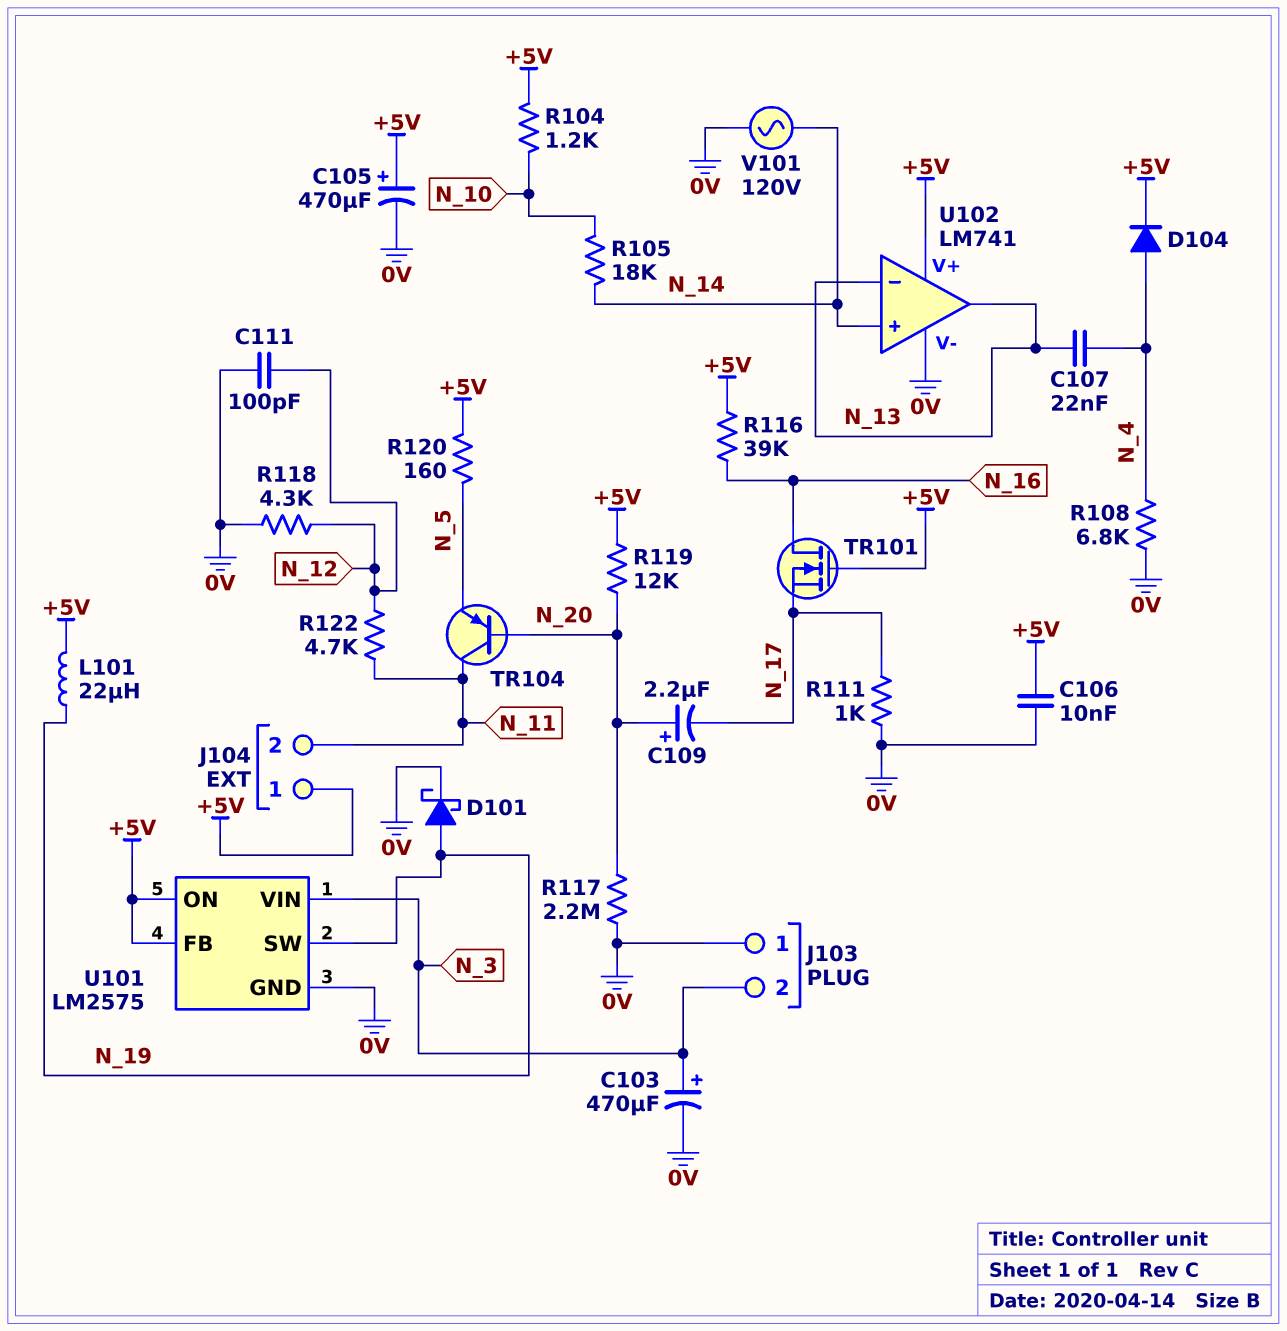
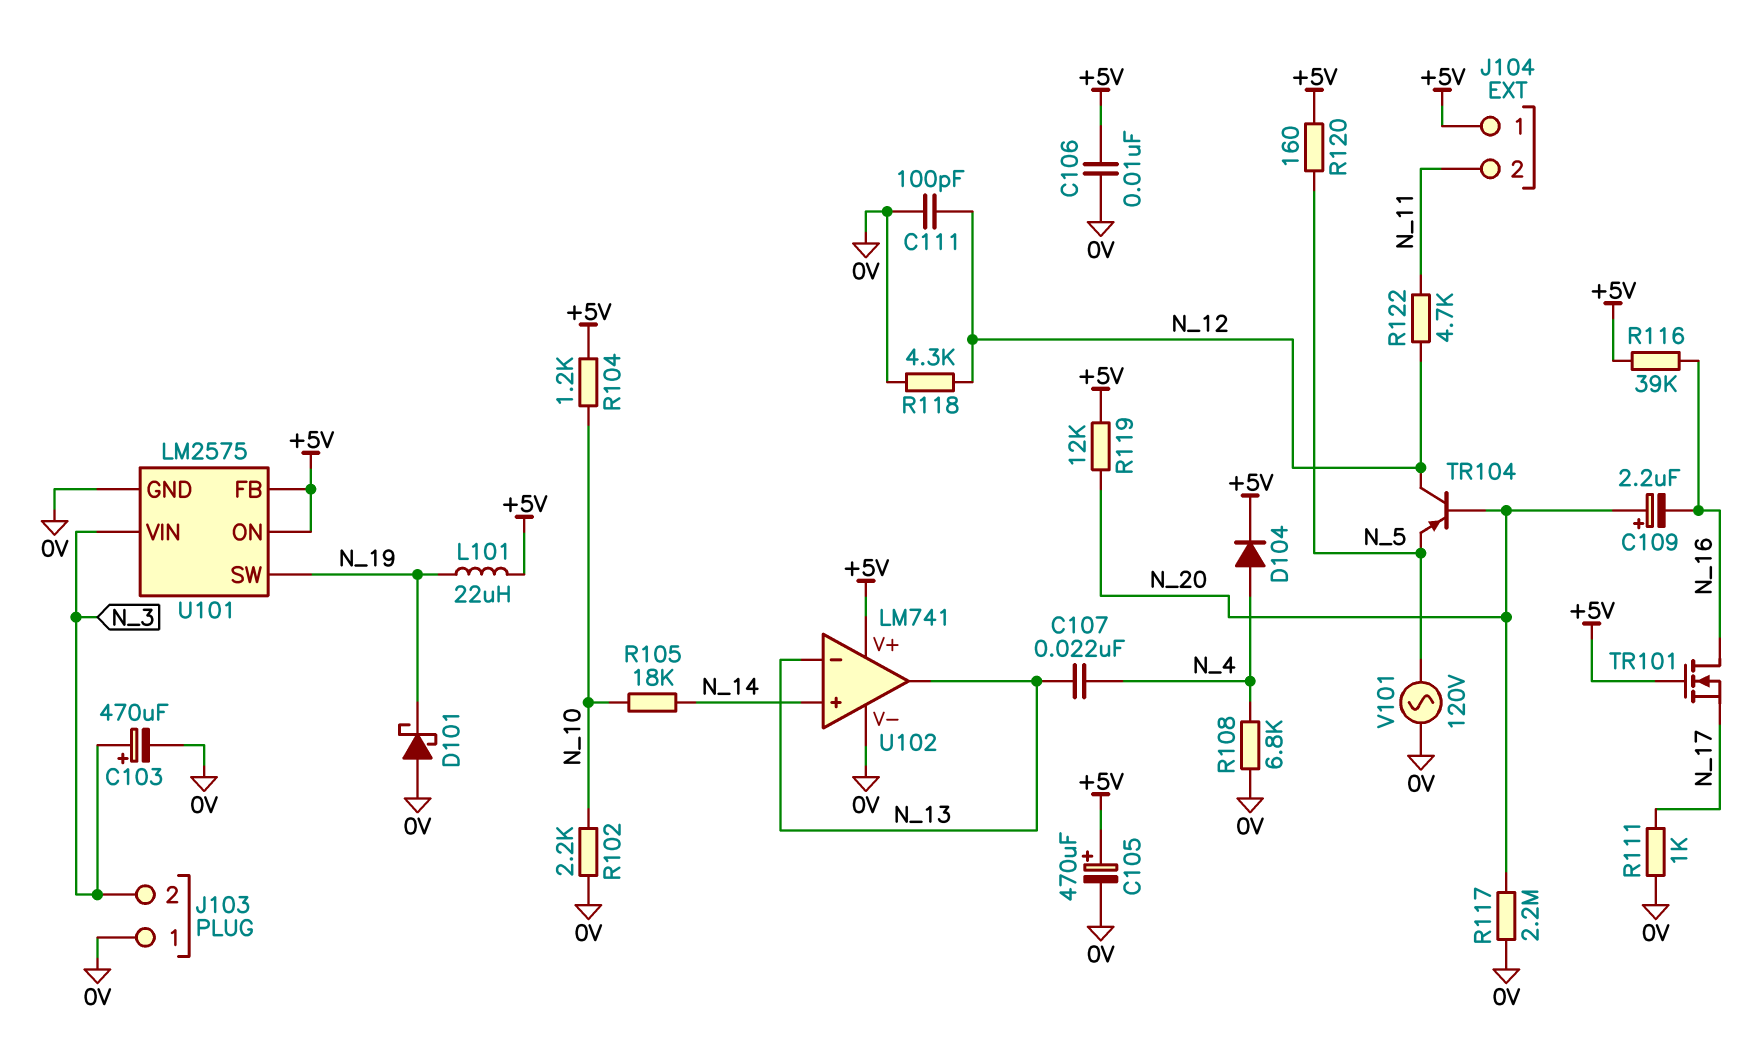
C109: 2.2uF (plus N_20, minus N_17) -> 2.2uF (plus N_20, minus N_16)
D101: schottky (A N_19, K 0V) -> schottky (A 0V, K N_19)
R102: none -> 2.2k (0V, N_10)
TR104: PNP (B N_20, C N_11, E N_5) -> PNP (B N_20, C N_12, E N_5)
V101: AC 120V (0V, N_14) -> AC 120V (0V, N_5)

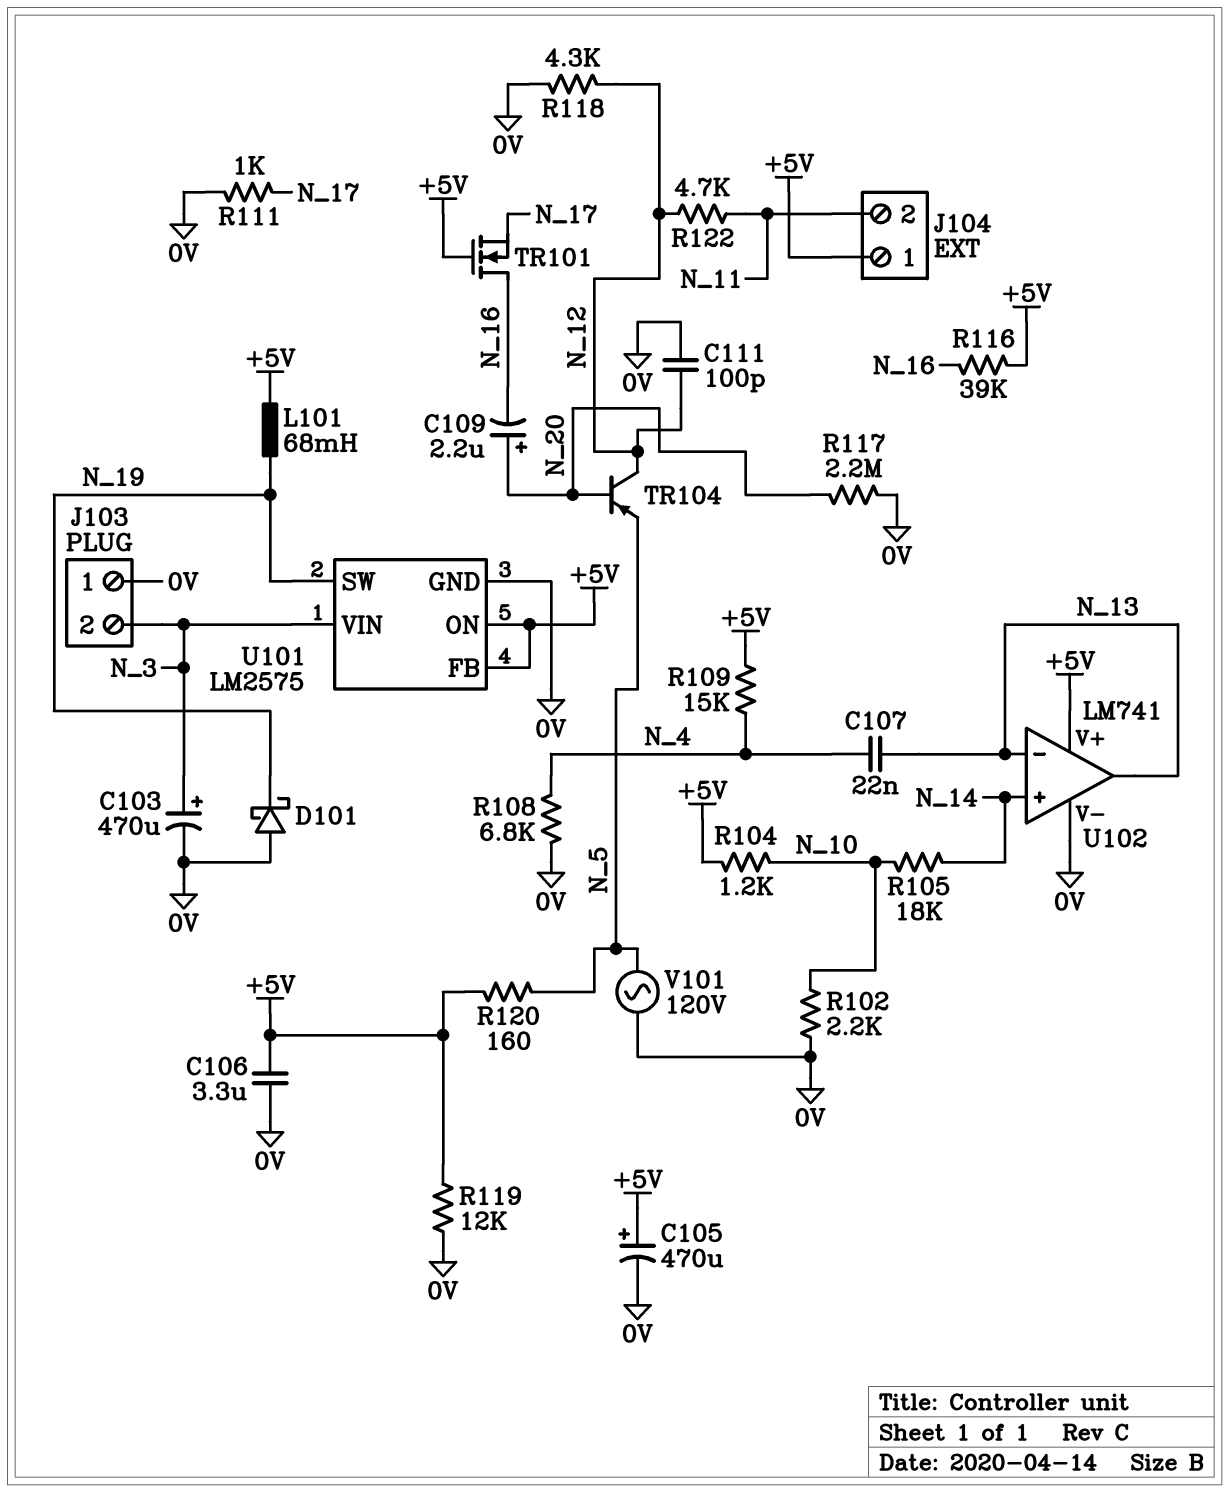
C106: 10nF (+5V, 0V) -> 3.3uF (+5V, 0V)
D104: diode (A N_4, K +5V) -> none
L101: 22uH (+5V, N_19) -> 68mH (+5V, N_19)
R109: none -> 15k (+5V, N_4)
R119: 12k (+5V, N_20) -> 12k (+5V, 0V)

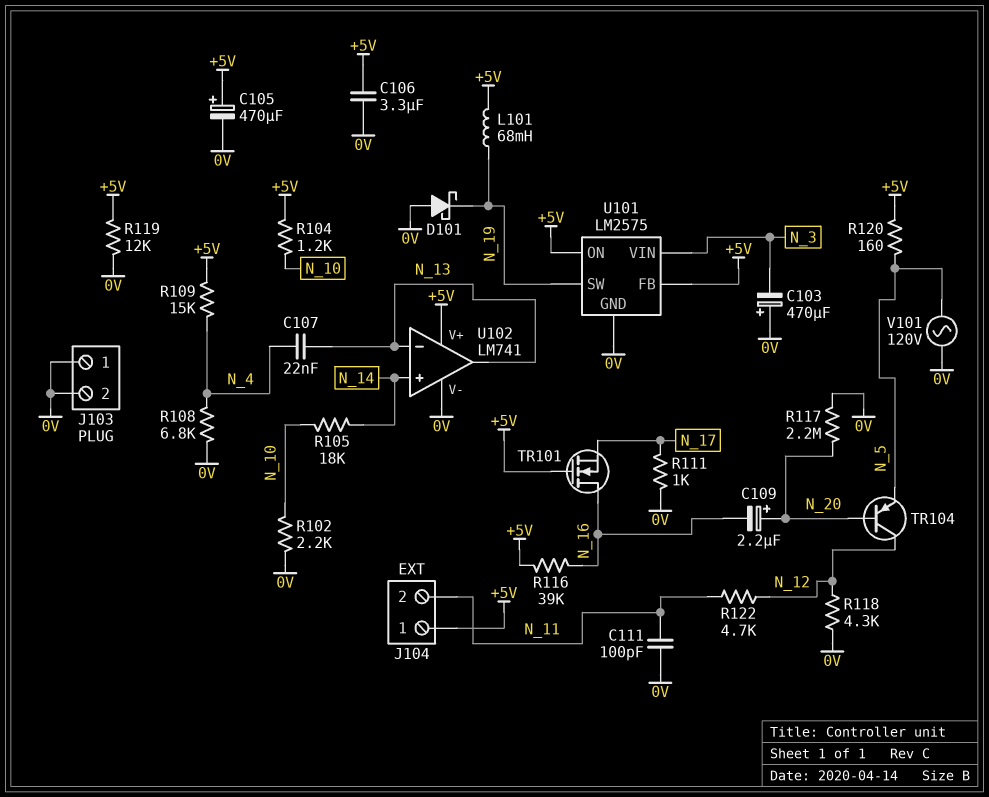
C103: 470uF (plus N_3, minus 0V) -> 470uF (plus 0V, minus N_3)
C111: 100pF (0V, N_12) -> 100pF (0V, N_11)
J103 pin 2: N_3 -> 0V

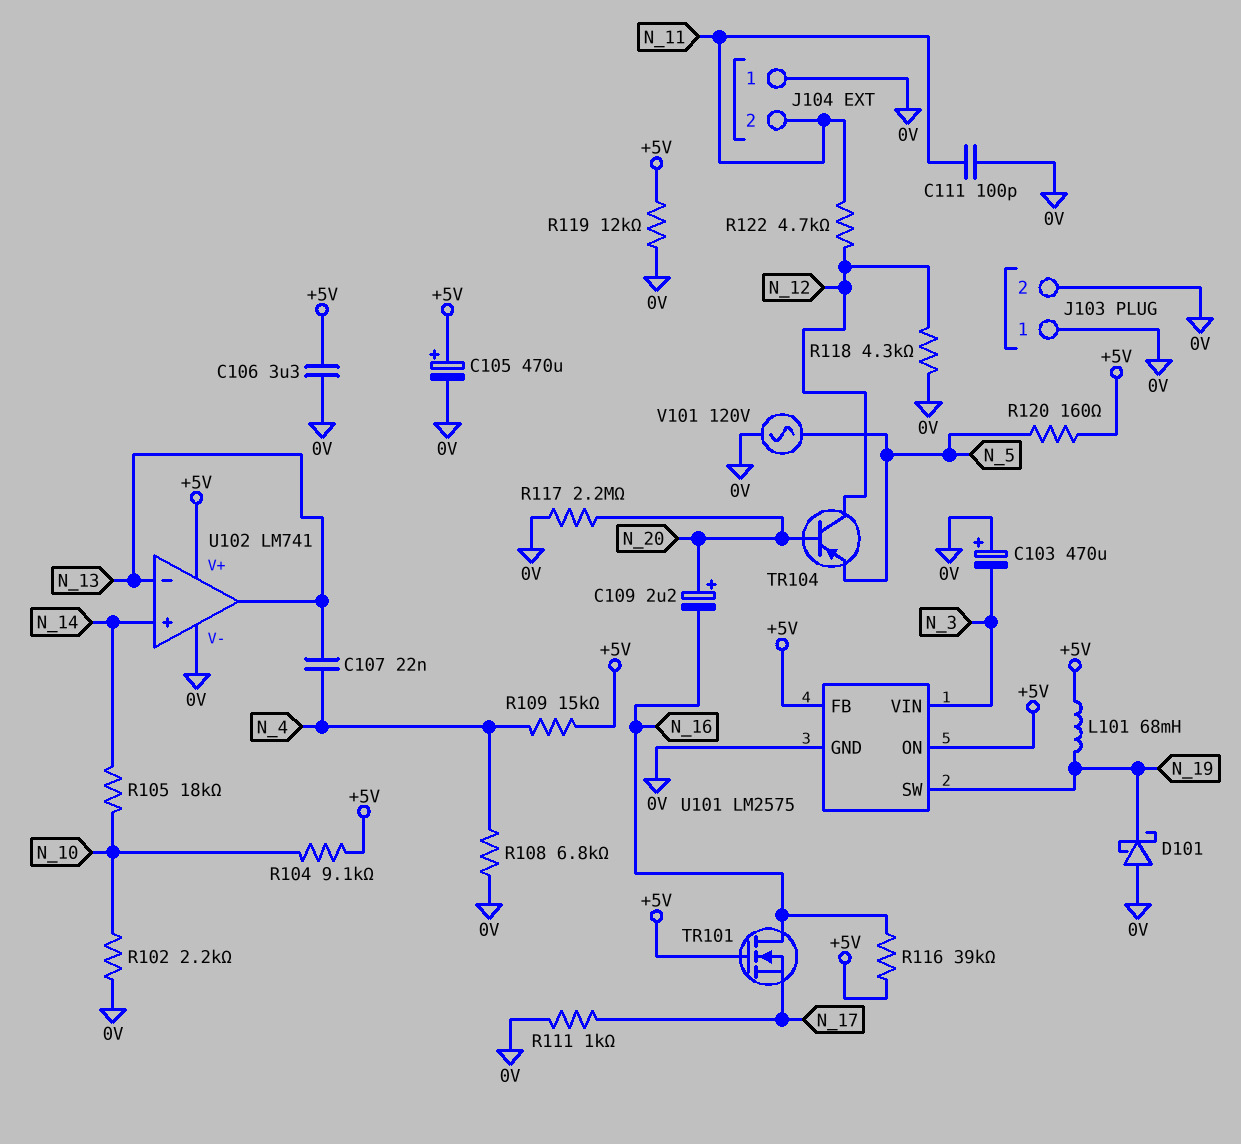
J104 pin 1: +5V -> 0V
R104: 1.2k (+5V, N_10) -> 9.1k (+5V, N_10)

